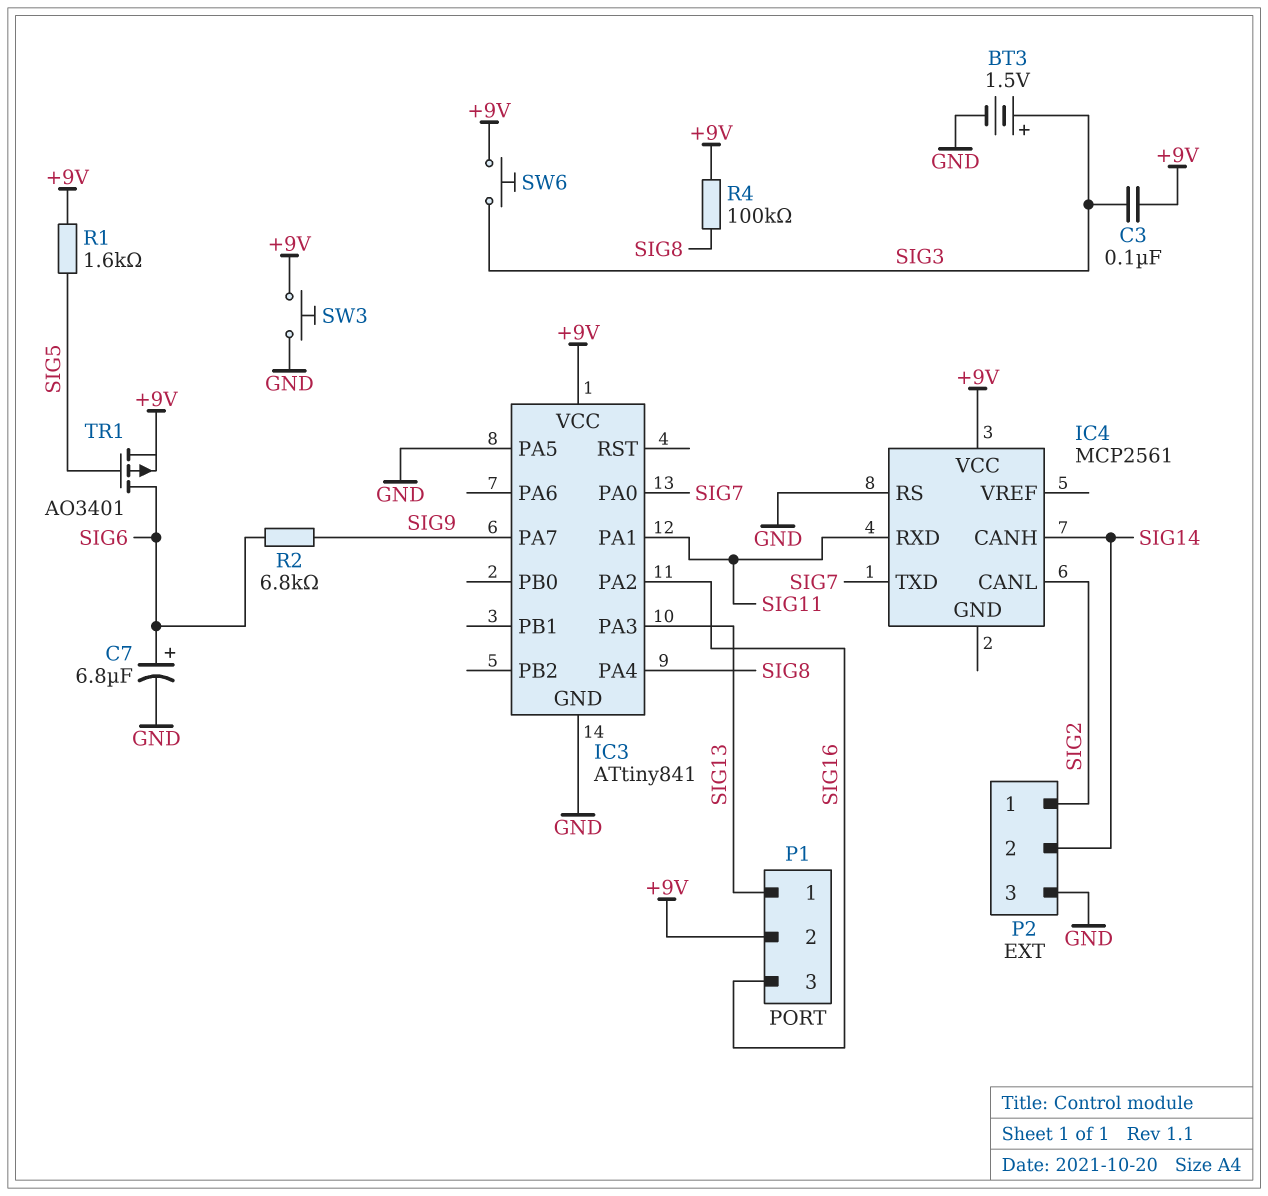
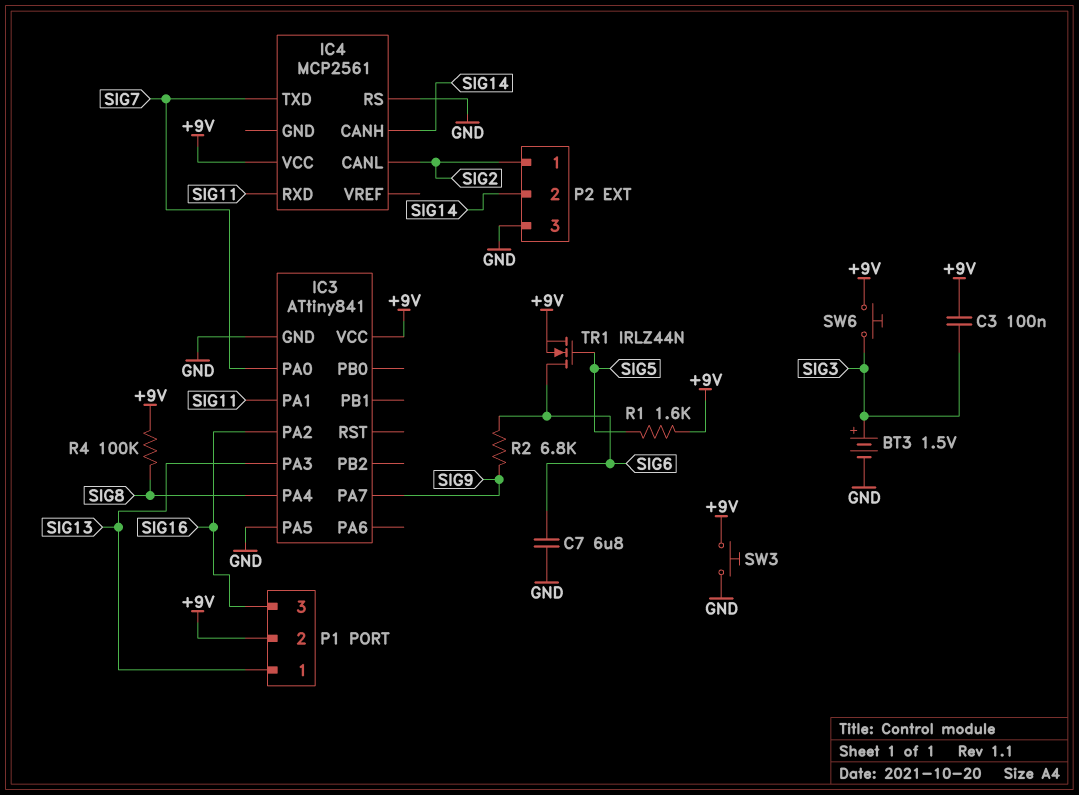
C7: 6.8uF (plus SIG6, minus GND) -> 6.8uF (GND, SIG6)
TR1: PMOS AO3401 (G SIG5, D SIG6, S +9V) -> NMOS IRLZ44N (G SIG5, D SIG6, S +9V)

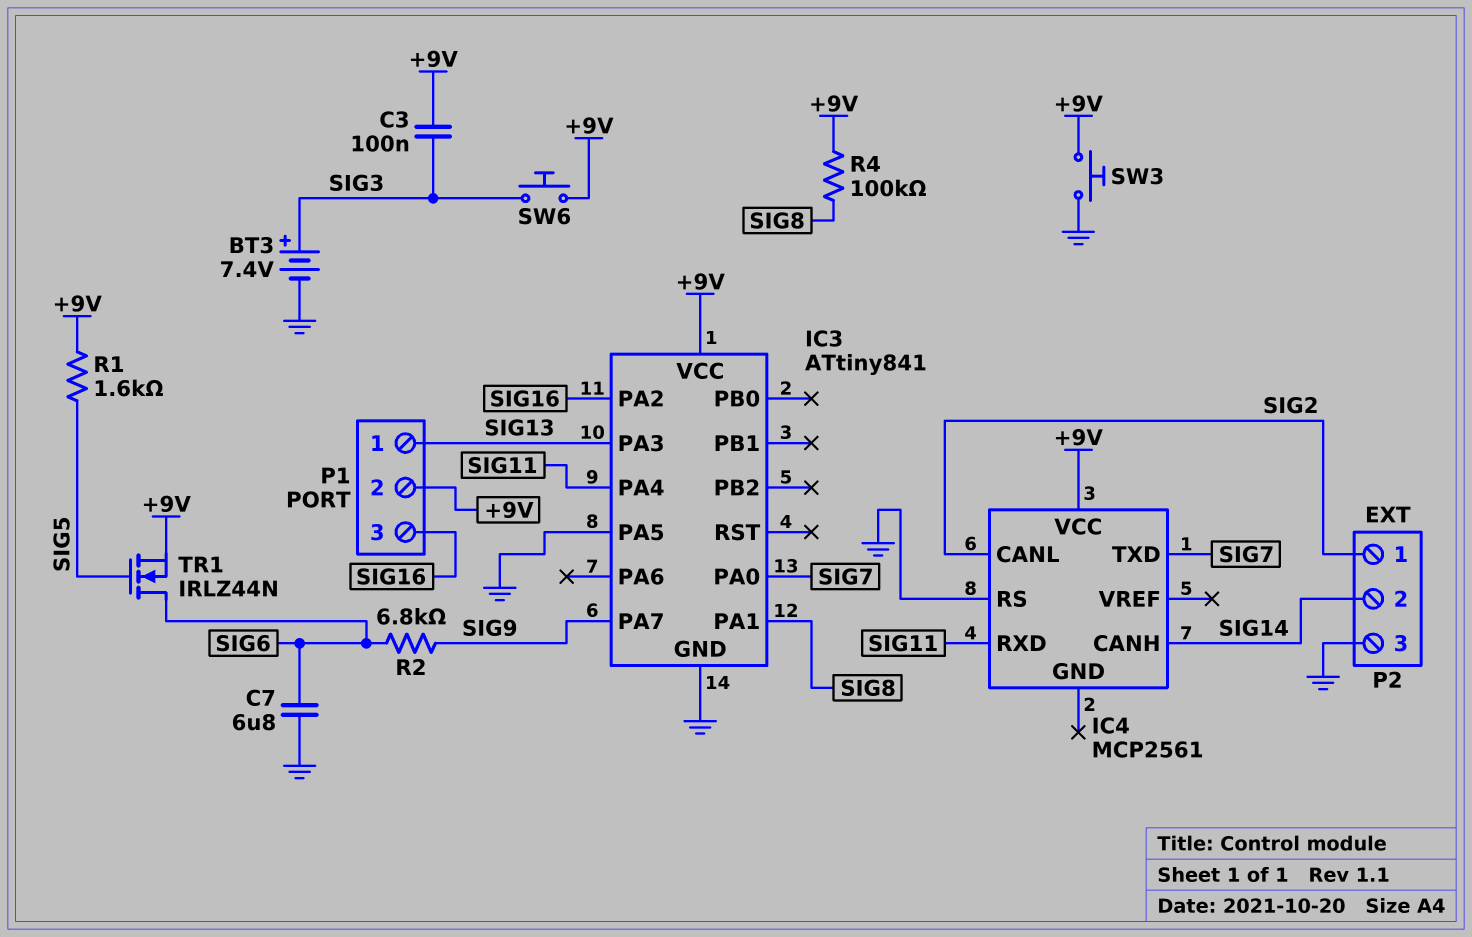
BT3: 1.5V (plus SIG3, minus GND) -> 7.4V (plus SIG3, minus GND)
IC3 pin PA1: SIG11 -> SIG8
IC3 pin PA4: SIG8 -> SIG11

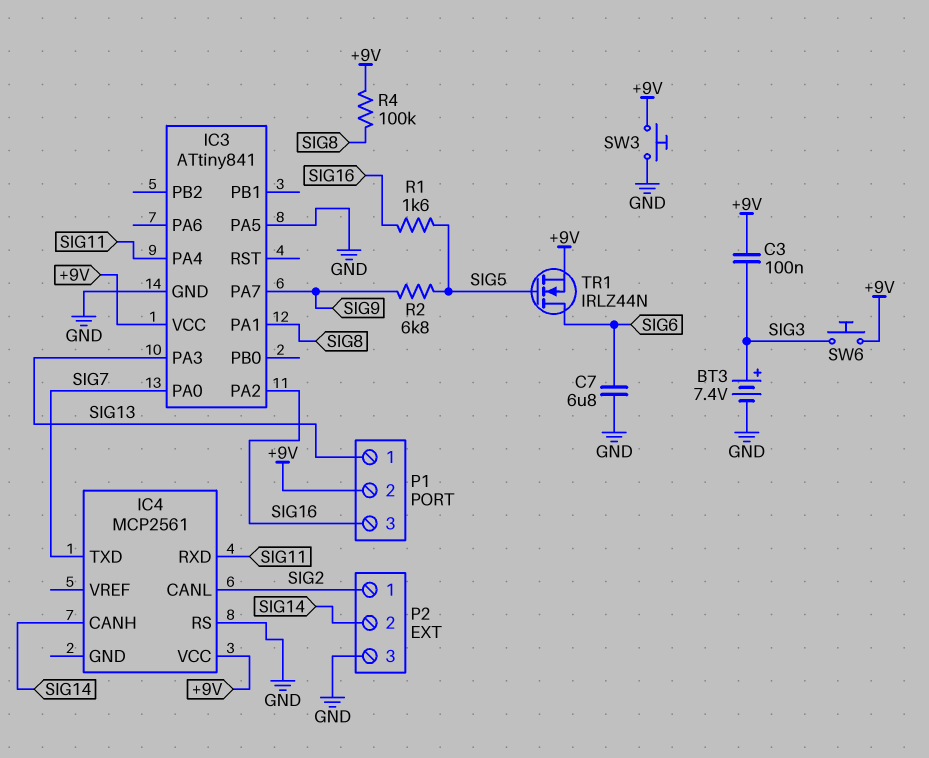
R1: 1.6k (+9V, SIG5) -> 1.6k (SIG5, SIG16)
R2: 6.8k (SIG6, SIG9) -> 6.8k (SIG5, SIG9)

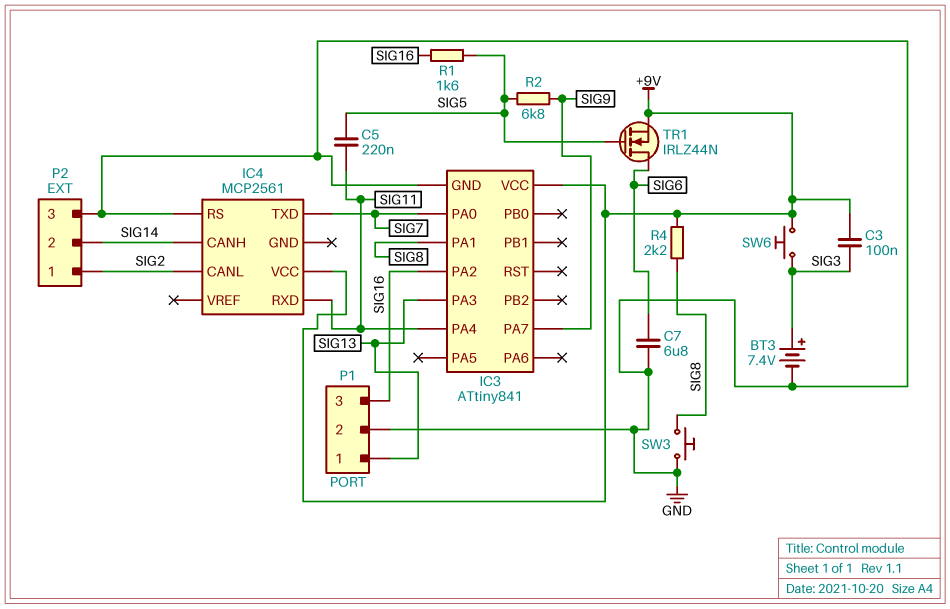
C5: none -> 220nF (SIG5, SIG11)
IC3 pin PA5: GND -> none
P1 pin 2: +9V -> GND
R4: 100k (+9V, SIG8) -> 2.2k (+9V, SIG8)
SW3: button (+9V, GND) -> button (GND, SIG8)

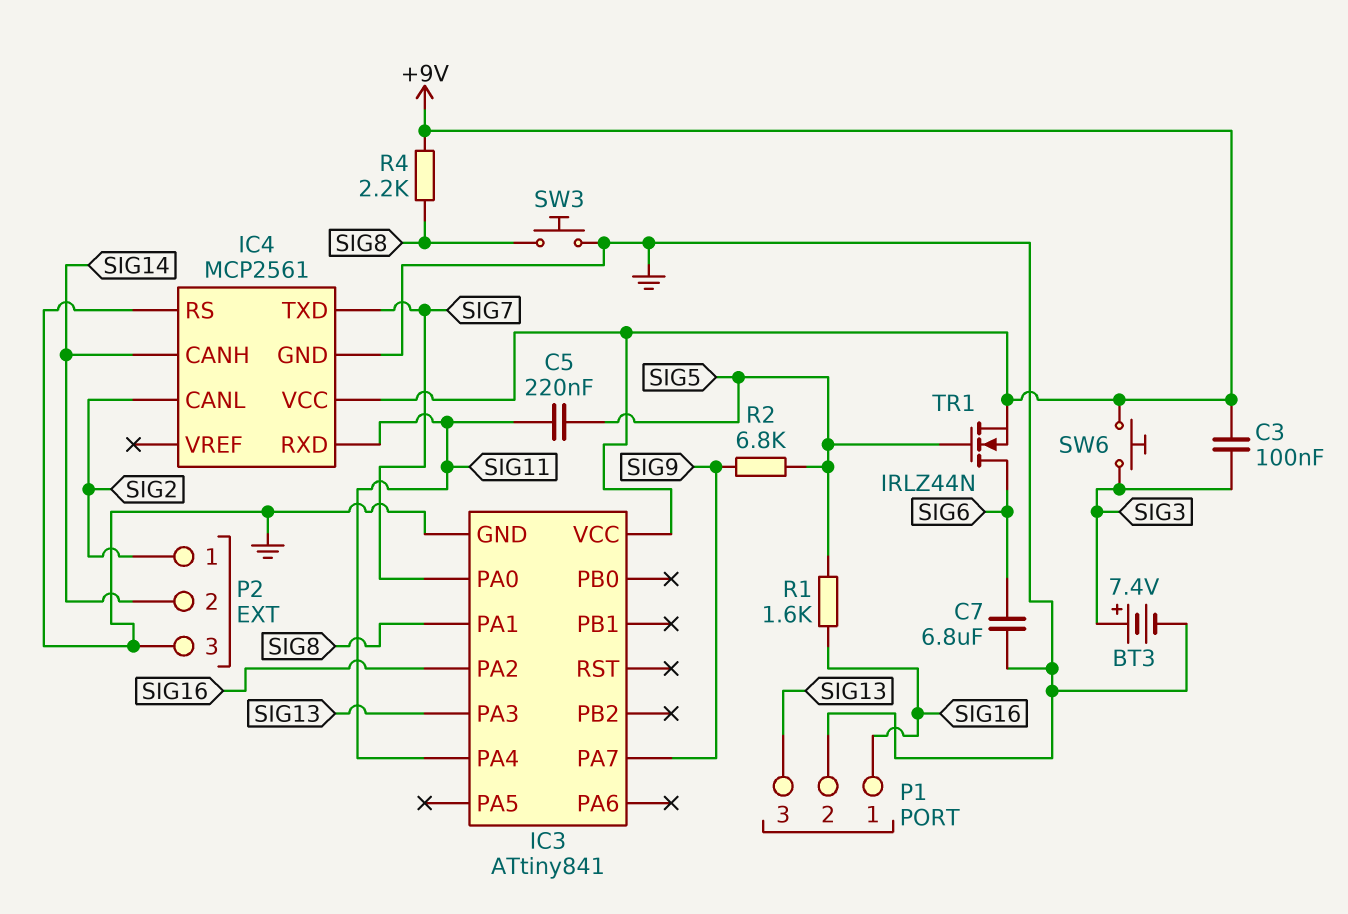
IC4 pin GND: none -> GND
P1 pin 1: SIG13 -> SIG16
P1 pin 3: SIG16 -> SIG13

